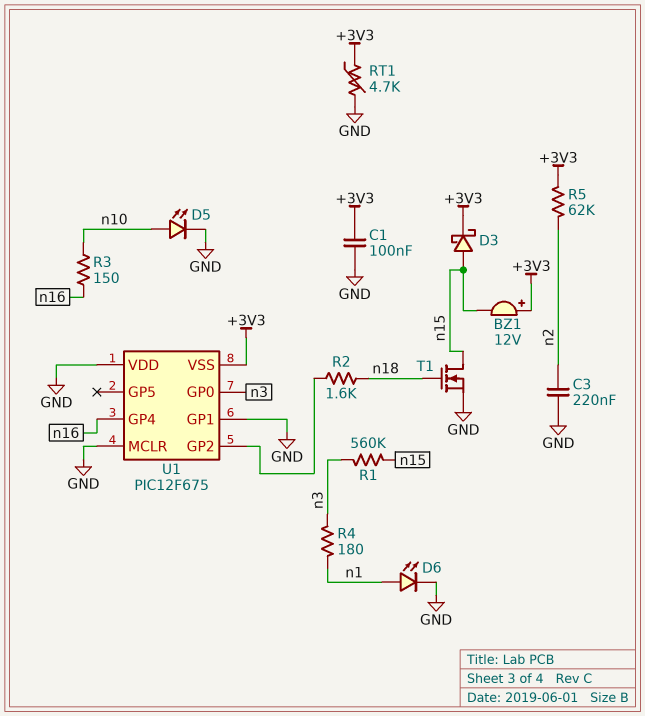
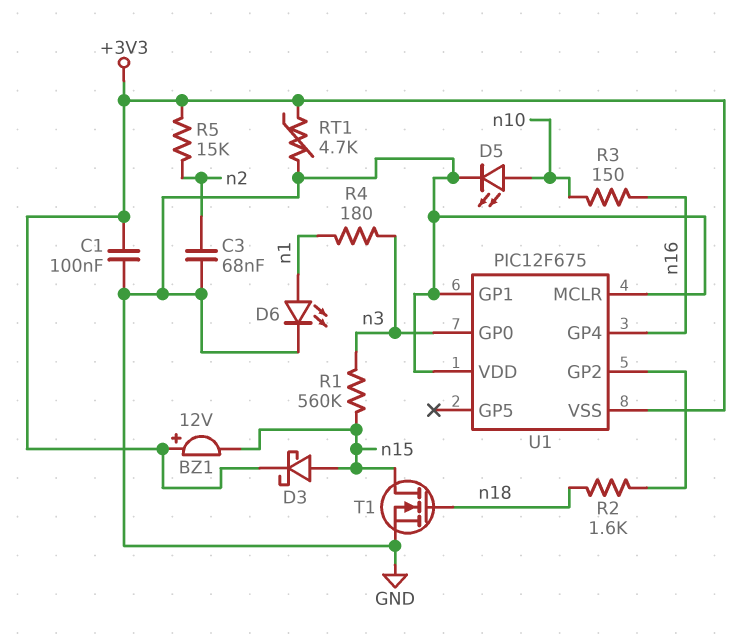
C3: 220nF (GND, n2) -> 68nF (GND, n2)
R5: 62k (+3V3, n2) -> 15k (+3V3, n2)

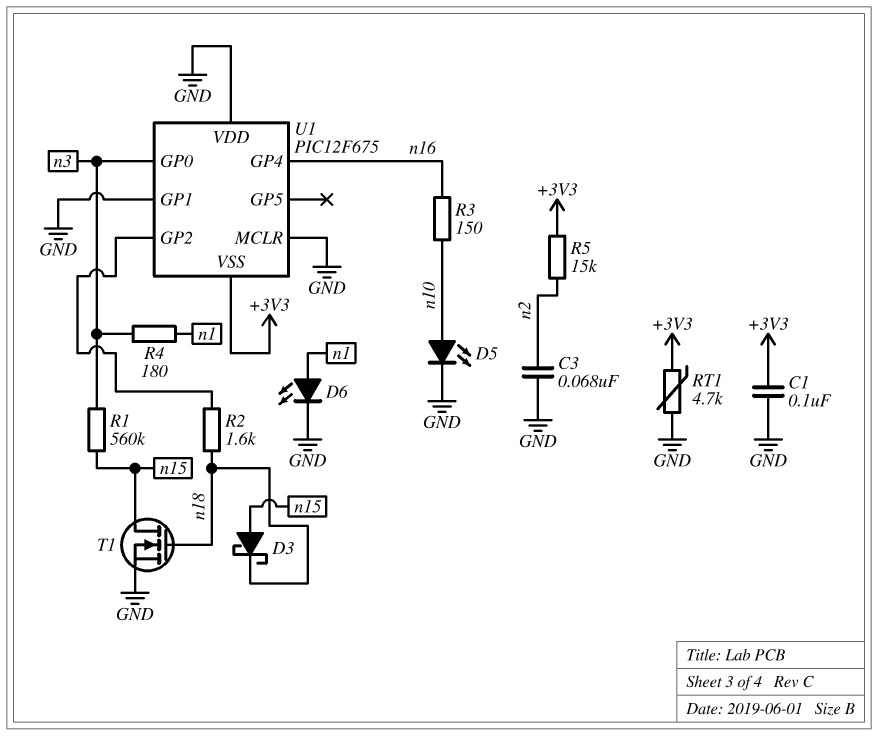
BZ1: buzzer 12V (plus +3V3, minus n15) -> none
D3: schottky (A n15, K +3V3) -> schottky (A n15, K n18)

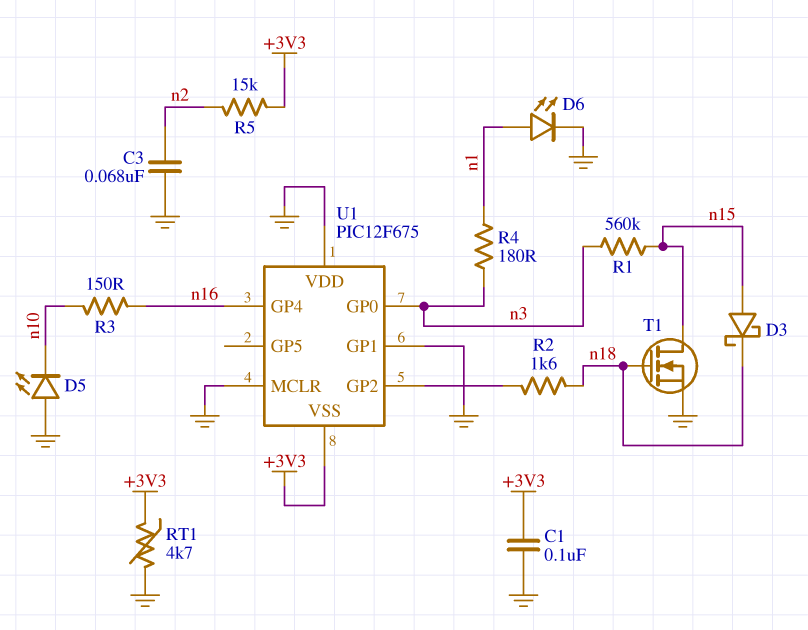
D5: LED (A n10, K GND) -> LED (A GND, K n10)

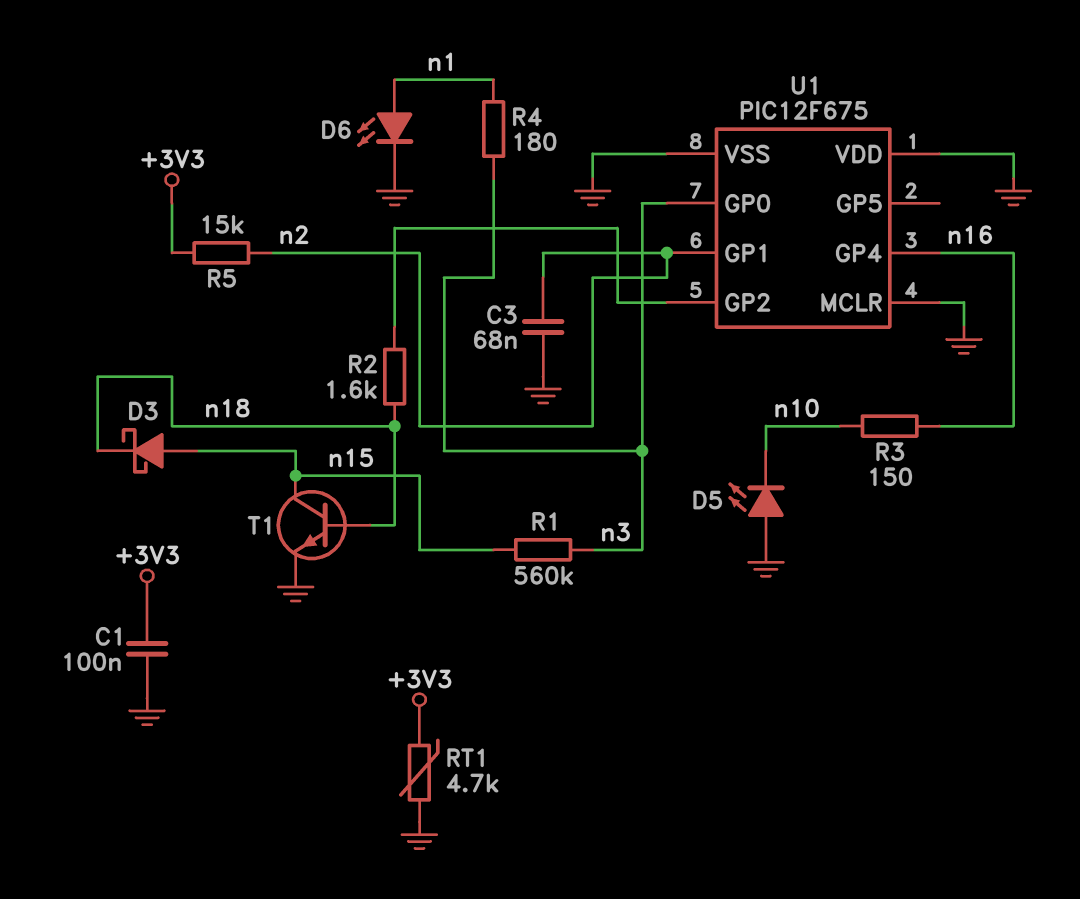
T1: NMOS (G n18, D n15, S GND) -> NPN (B n18, C n15, E GND)
U1 pin GP1: GND -> n2
U1 pin VSS: +3V3 -> GND

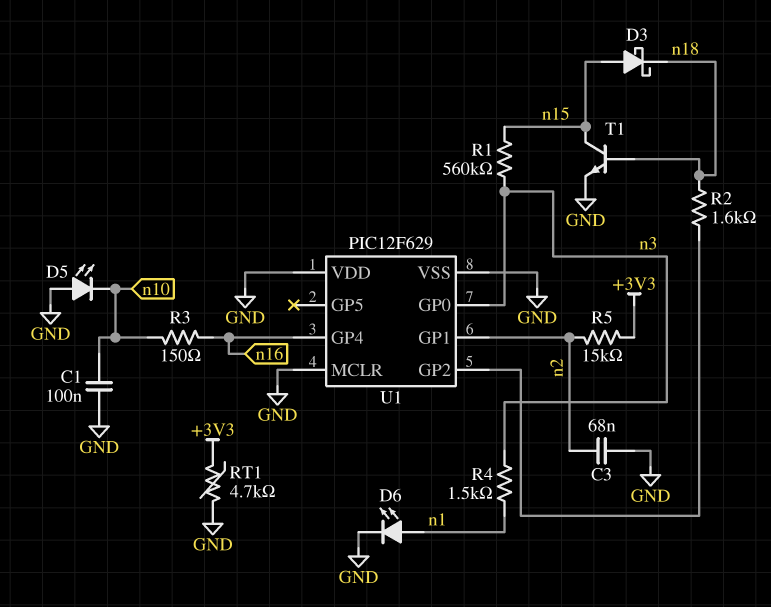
C1: 100nF (+3V3, GND) -> 100nF (GND, n10)
R4: 180 (n1, n3) -> 1.5k (n1, n3)
U1: PIC12F675 -> PIC12F629

